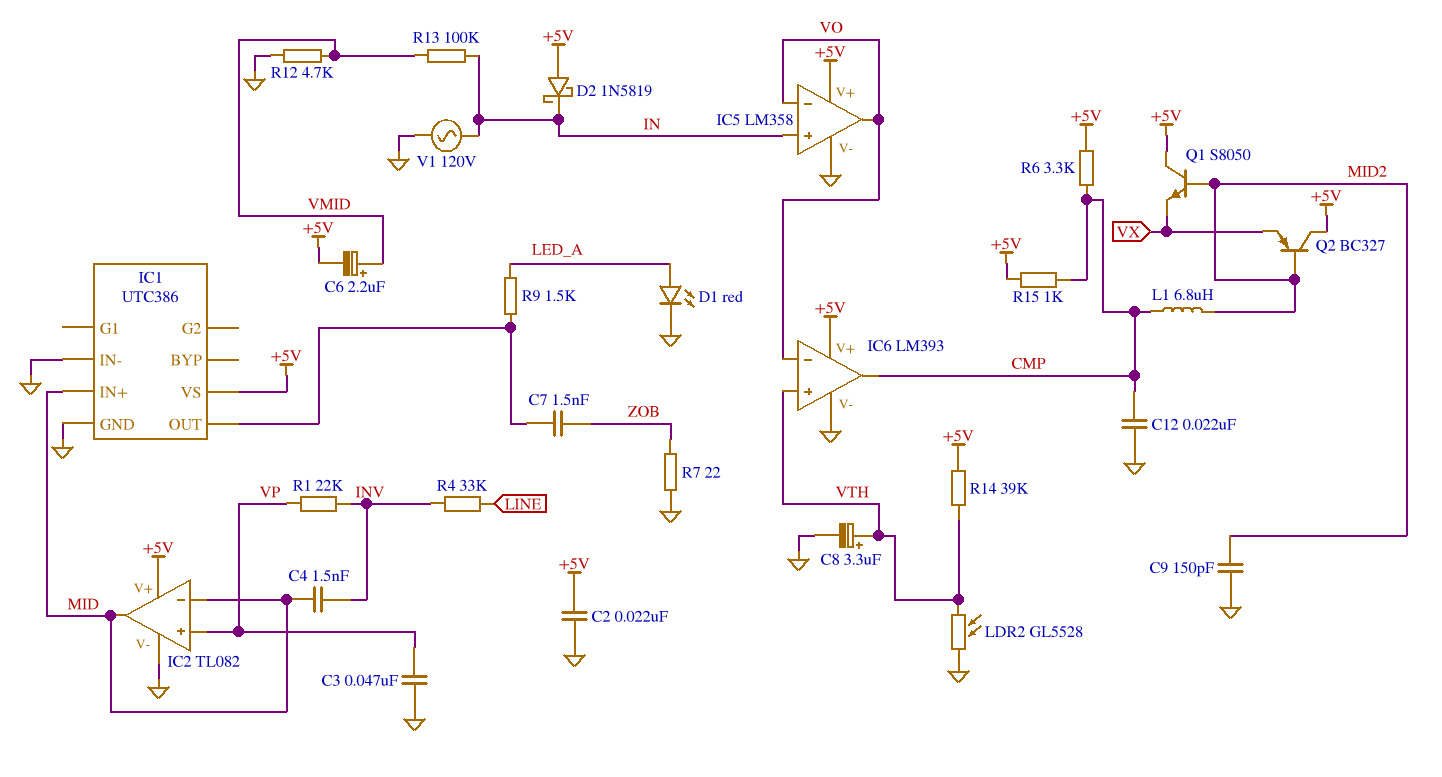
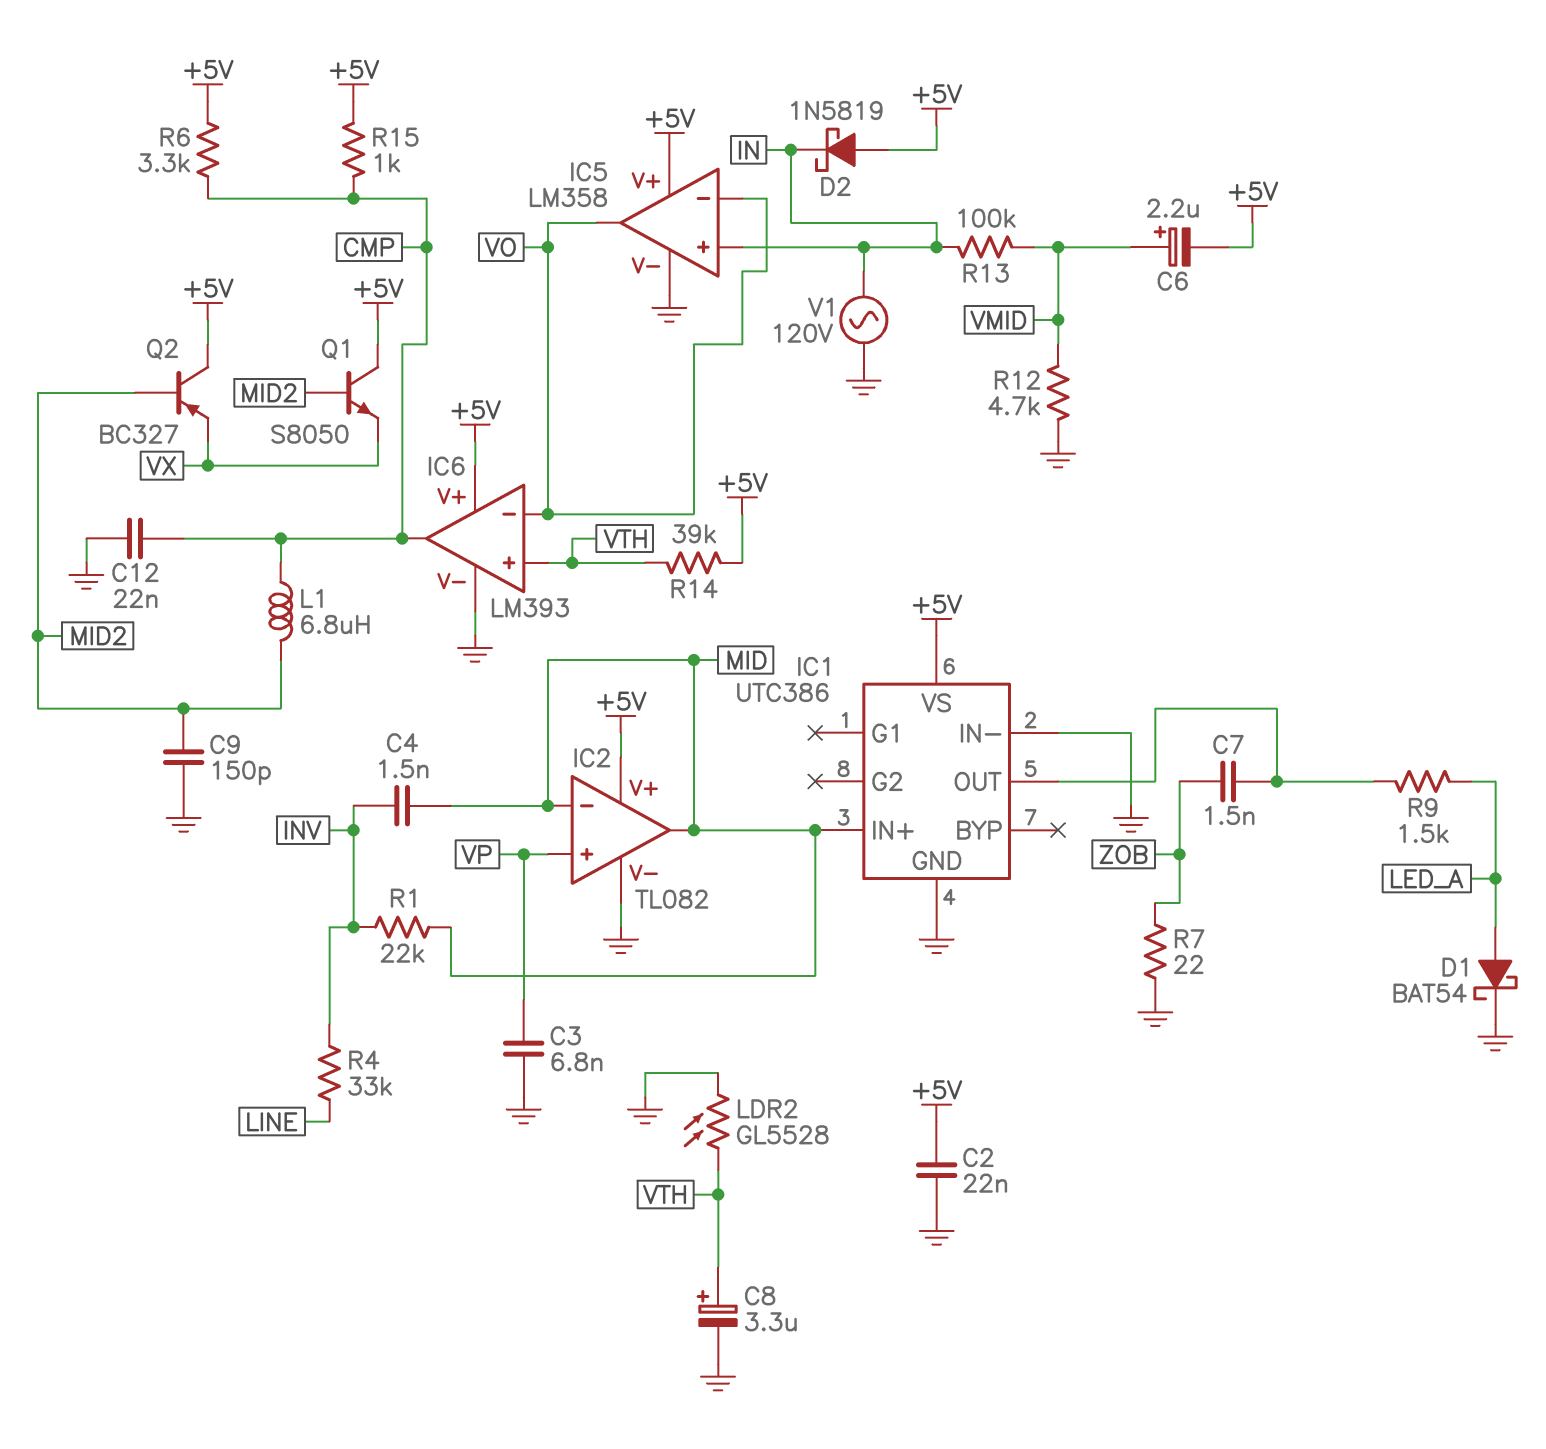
C3: 47nF (GND, VP) -> 6.8nF (GND, VP)
D1: LED red (A LED_A, K GND) -> schottky BAT54 (A LED_A, K GND)
R1: 22k (INV, VP) -> 22k (INV, MID)

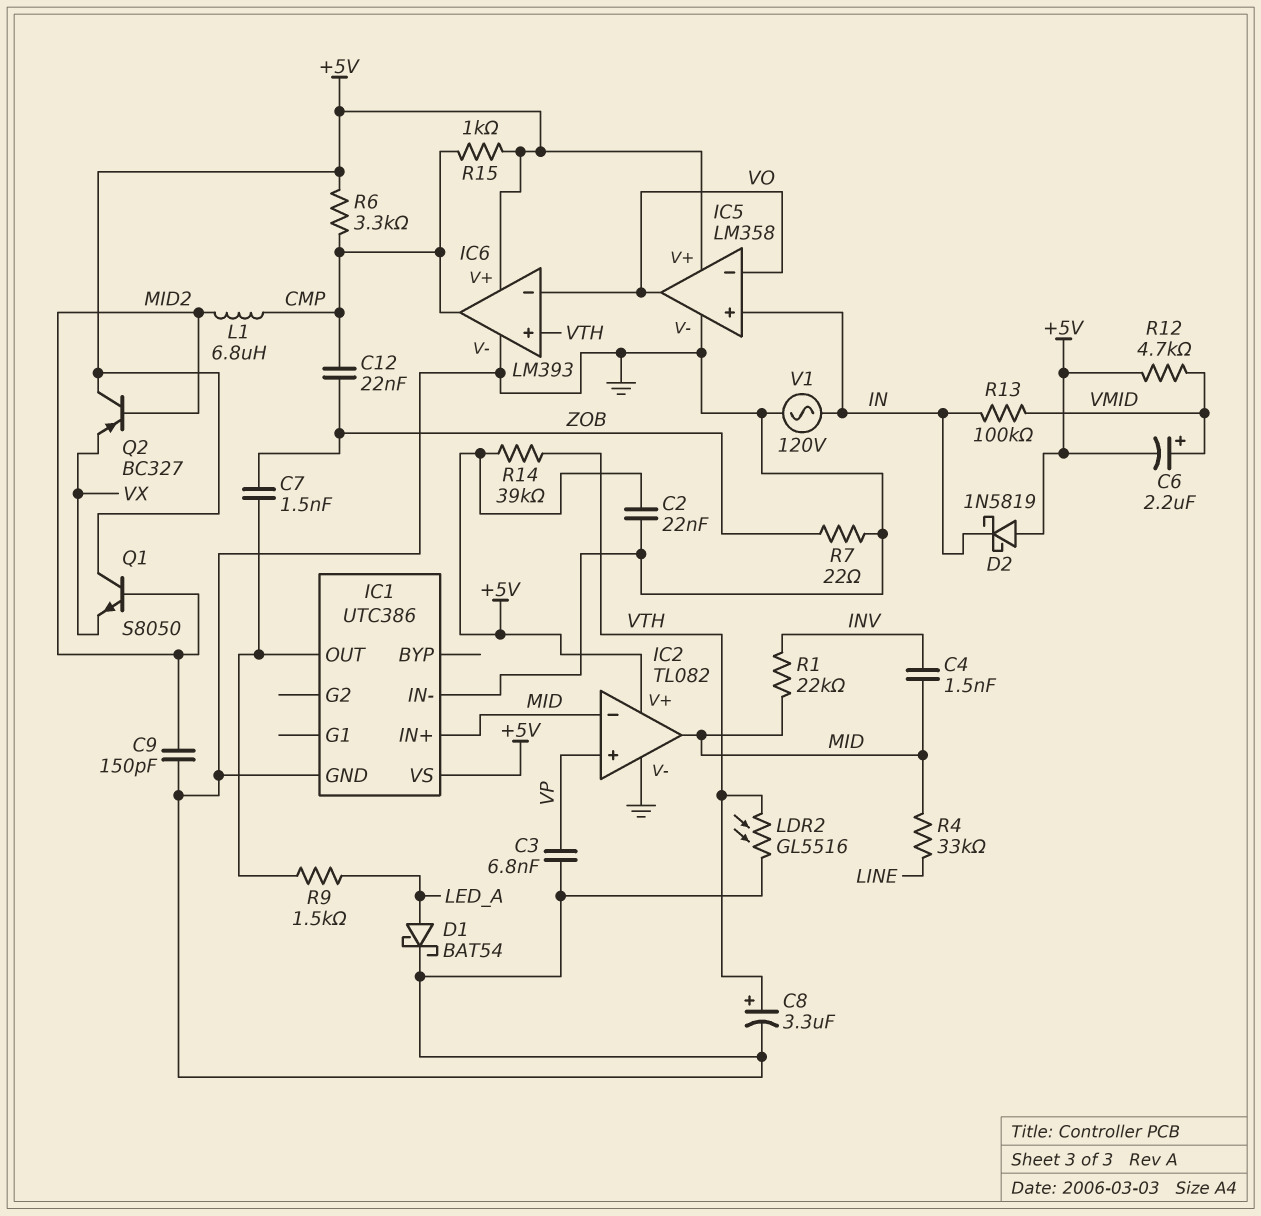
C12: 22nF (CMP, GND) -> 22nF (CMP, ZOB)
LDR2: GL5528 (GND, VTH) -> GL5516 (GND, VTH)
R4: 33k (INV, LINE) -> 33k (LINE, MID)
R12: 4.7k (GND, VMID) -> 4.7k (+5V, VMID)

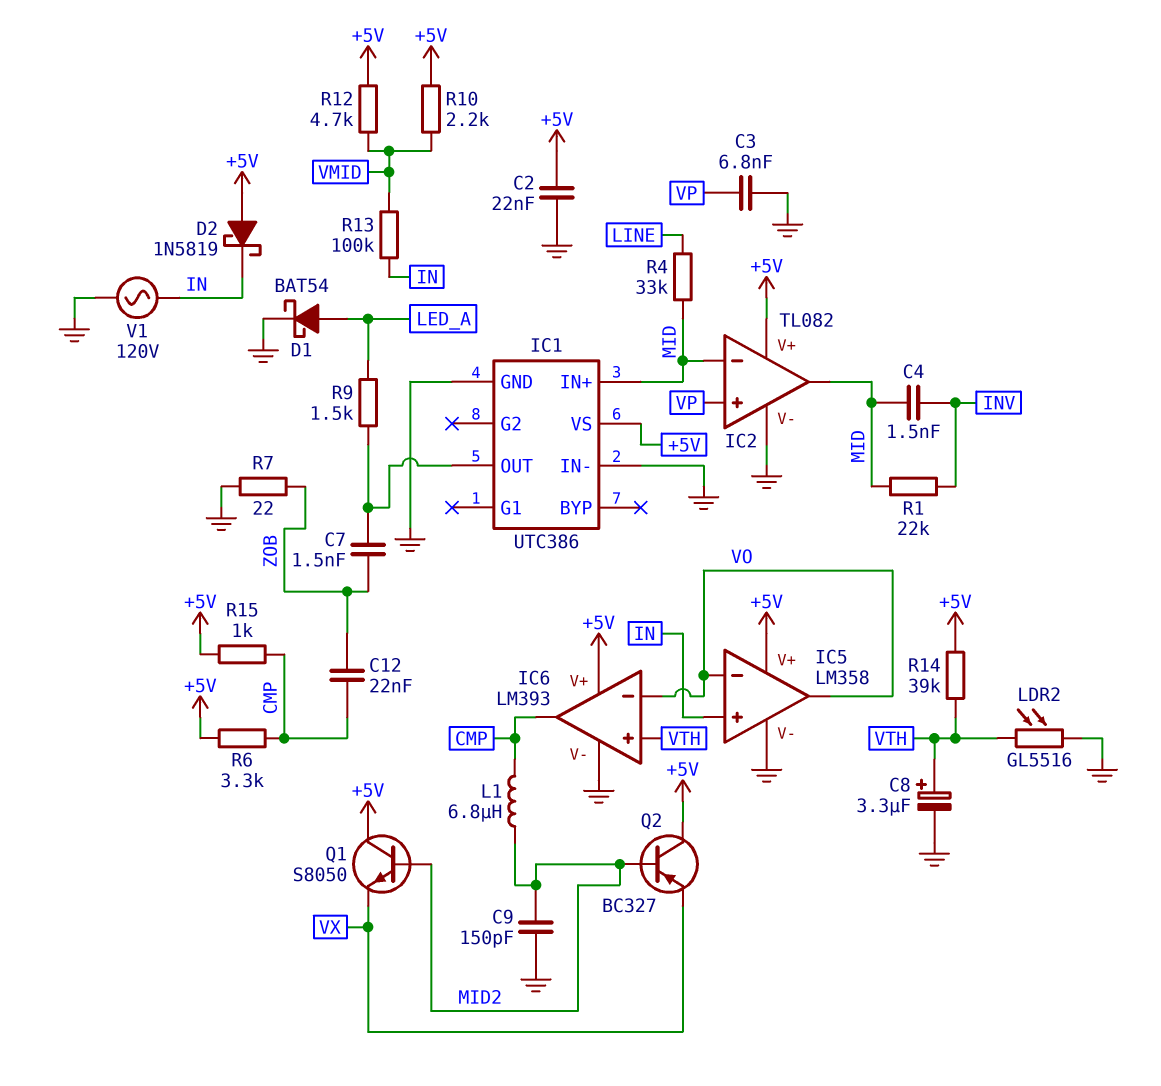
C6: 2.2uF (plus VMID, minus +5V) -> none
R10: none -> 2.2k (+5V, VMID)

